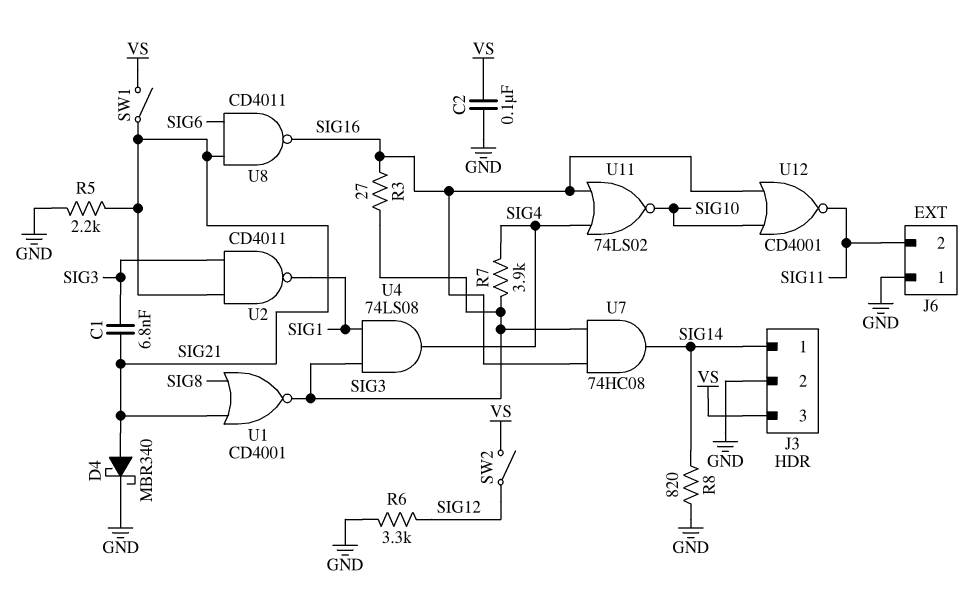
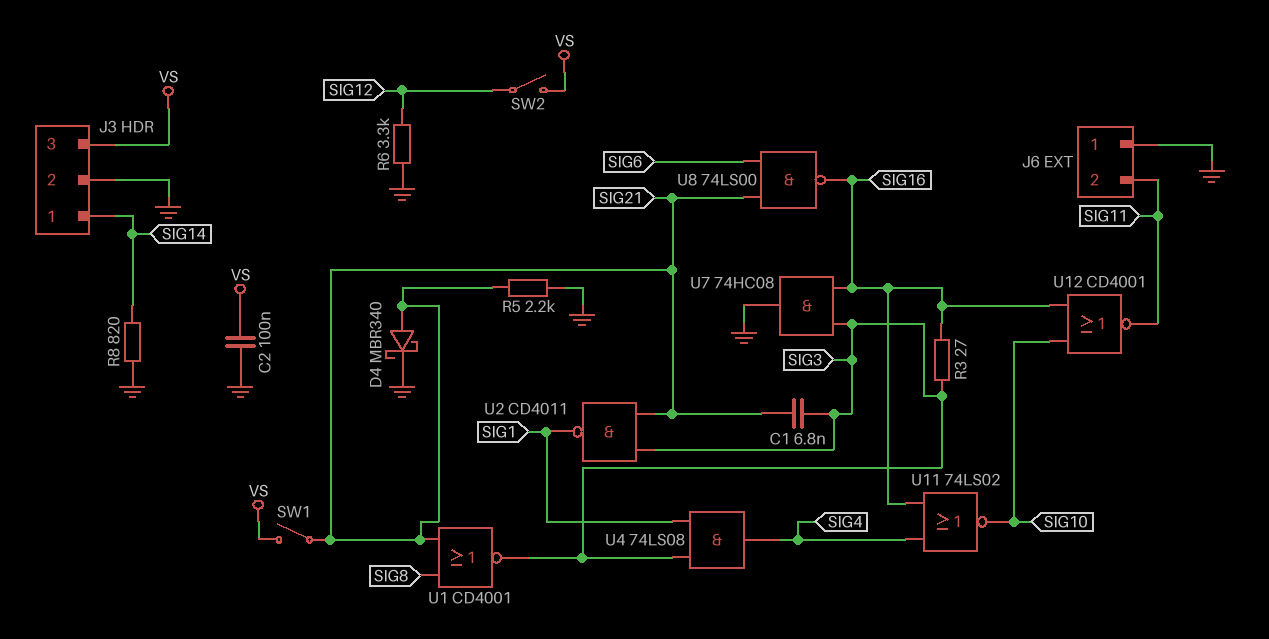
R7: 3.9k (SIG3, SIG4) -> none
U7: AND 74HC08 (in SIG3, in SIG16, out SIG14) -> AND 74HC08 (in SIG3, in SIG16, out GND)
U8: NAND CD4011 (in SIG6, in SIG21, out SIG16) -> NAND 74LS00 (in SIG6, in SIG21, out SIG16)

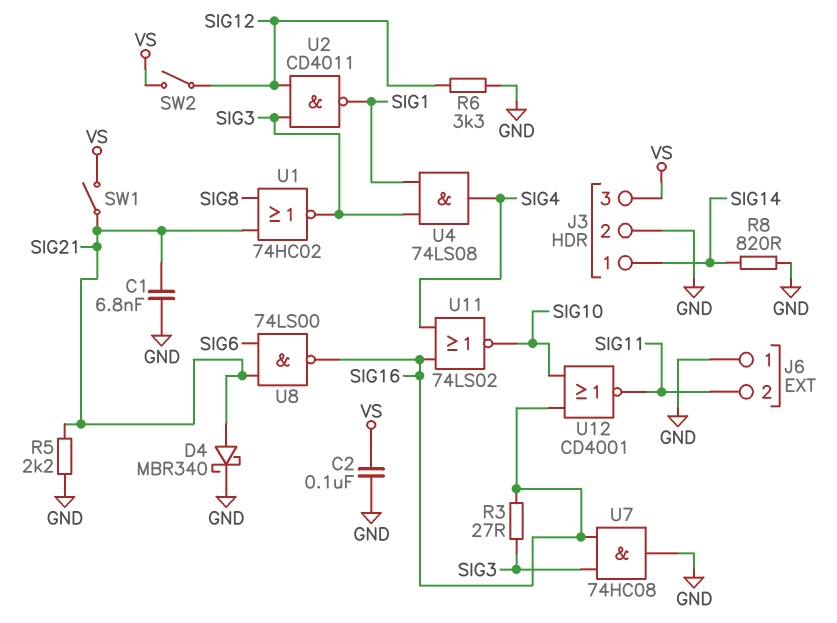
C1: 6.8nF (SIG3, SIG21) -> 6.8nF (GND, SIG21)
U1: NOR CD4001 (in SIG8, in SIG21, out SIG3) -> NOR 74HC02 (in SIG8, in SIG21, out SIG3)
U2: NAND CD4011 (in SIG3, in SIG21, out SIG1) -> NAND CD4011 (in SIG3, in SIG12, out SIG1)

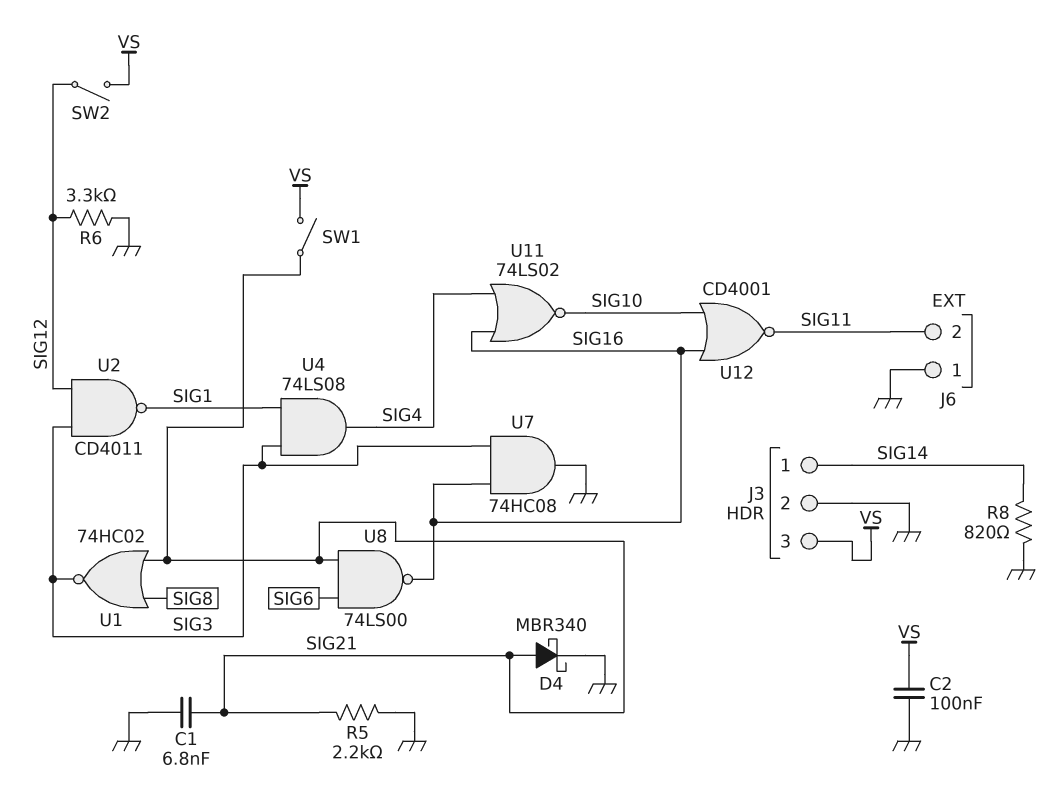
R3: 27 (SIG3, SIG16) -> none

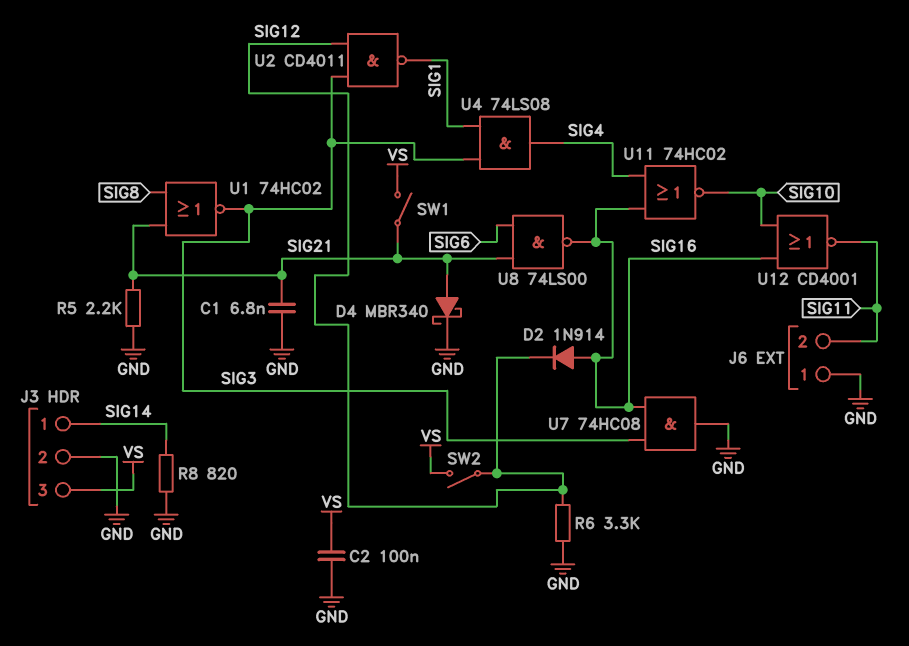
D2: none -> diode 1N914 (A SIG16, K SIG12)
U11: NOR 74LS02 (in SIG4, in SIG16, out SIG10) -> NOR 74HC02 (in SIG4, in SIG16, out SIG10)

